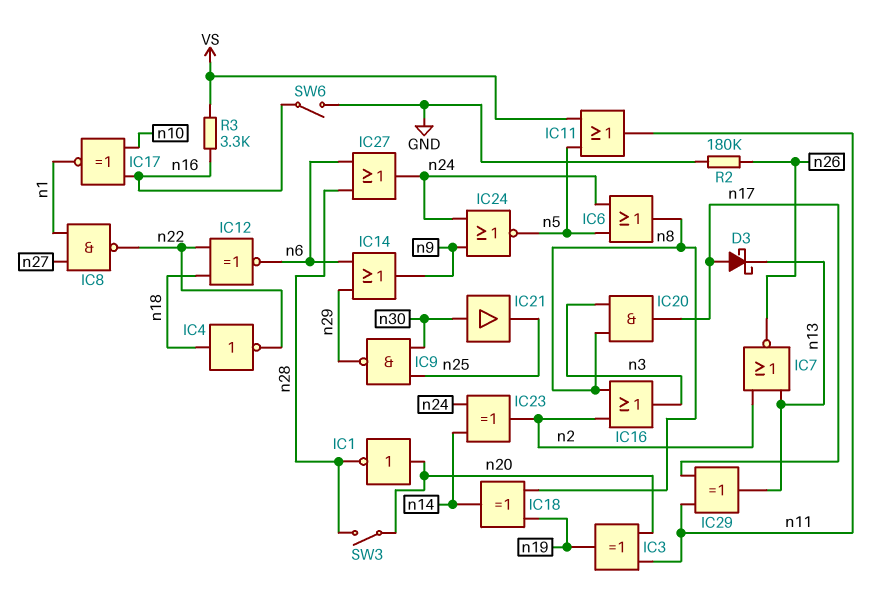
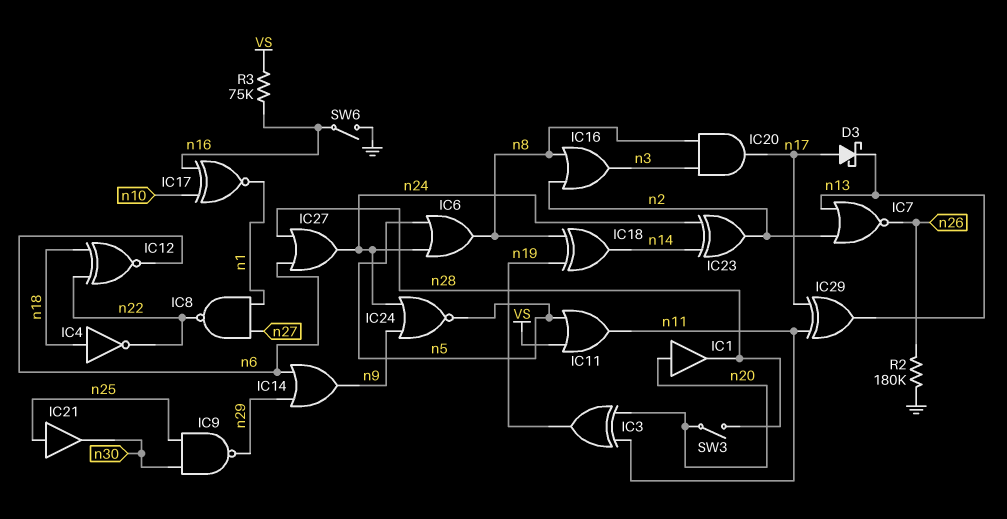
IC1: NOT (in n20, out n28) -> buffer (in n20, out n28)
IC21: buffer (in n30, out n25) -> buffer (in n25, out n30)
R3: 3.3k (VS, n16) -> 75k (VS, n16)

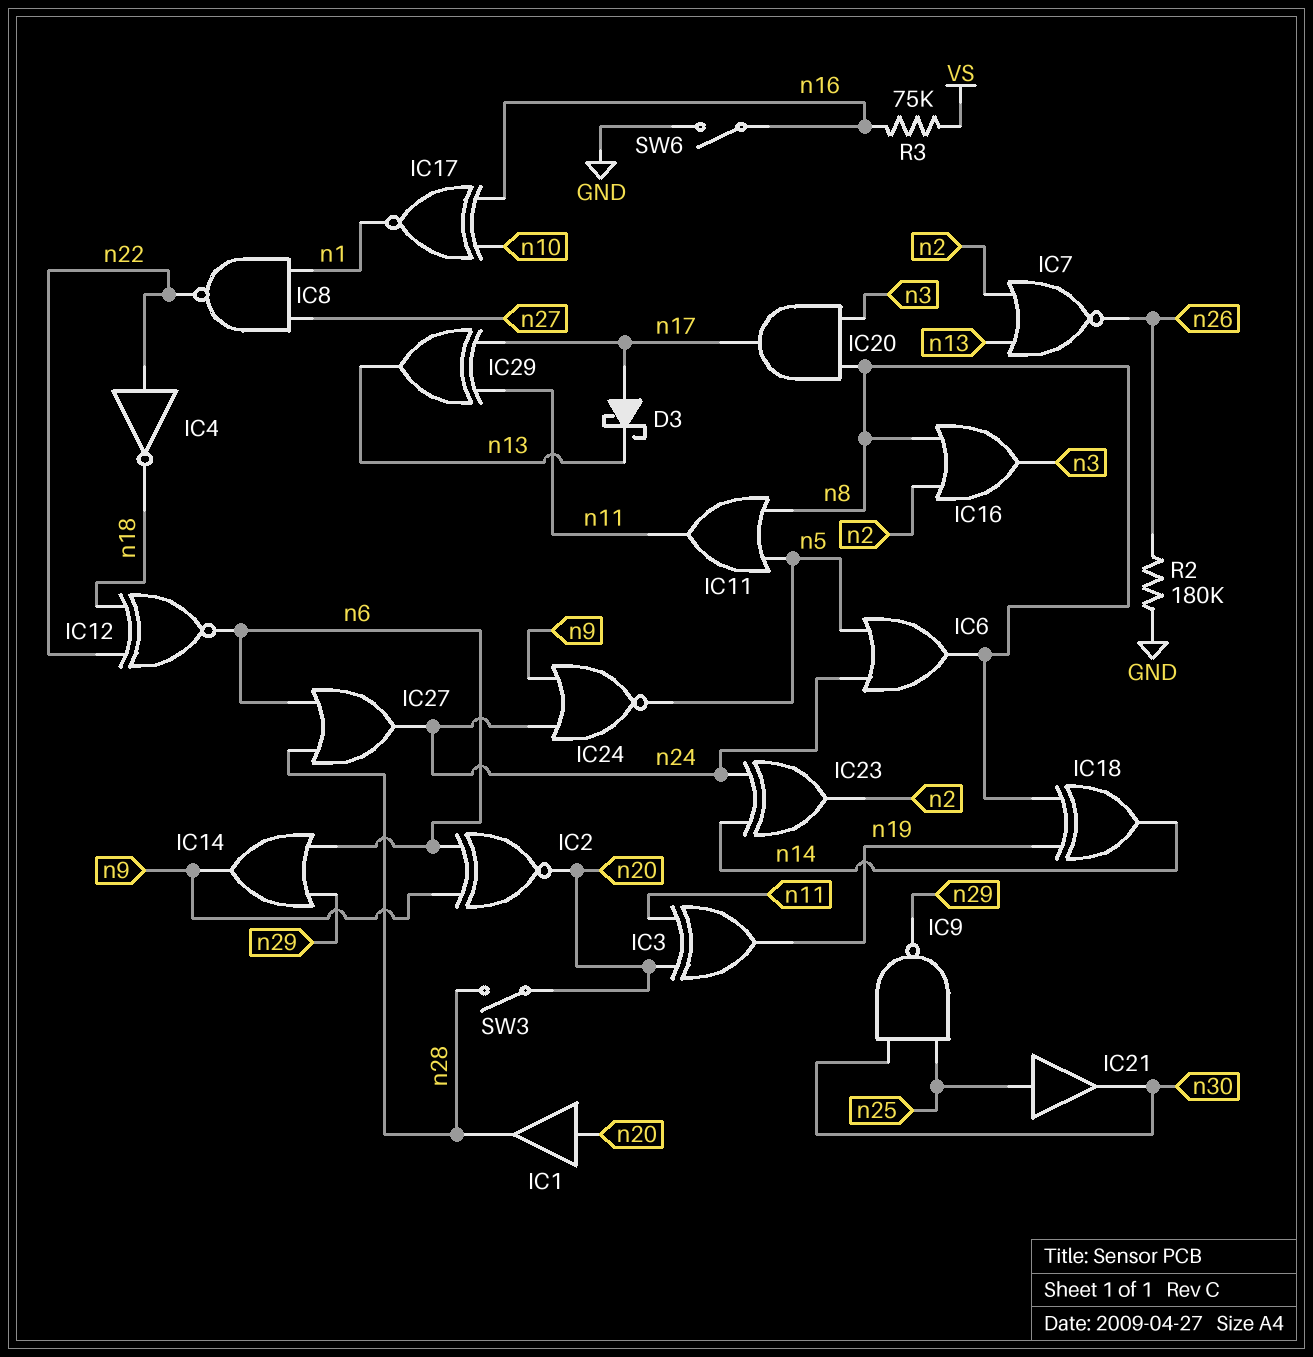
IC2: none -> XNOR (in n6, in n9, out n20)
IC4: NOT (in n18, out n22) -> NOT (in n22, out n18)
IC11: OR (in VS, in n5, out n11) -> OR (in n5, in n8, out n11)

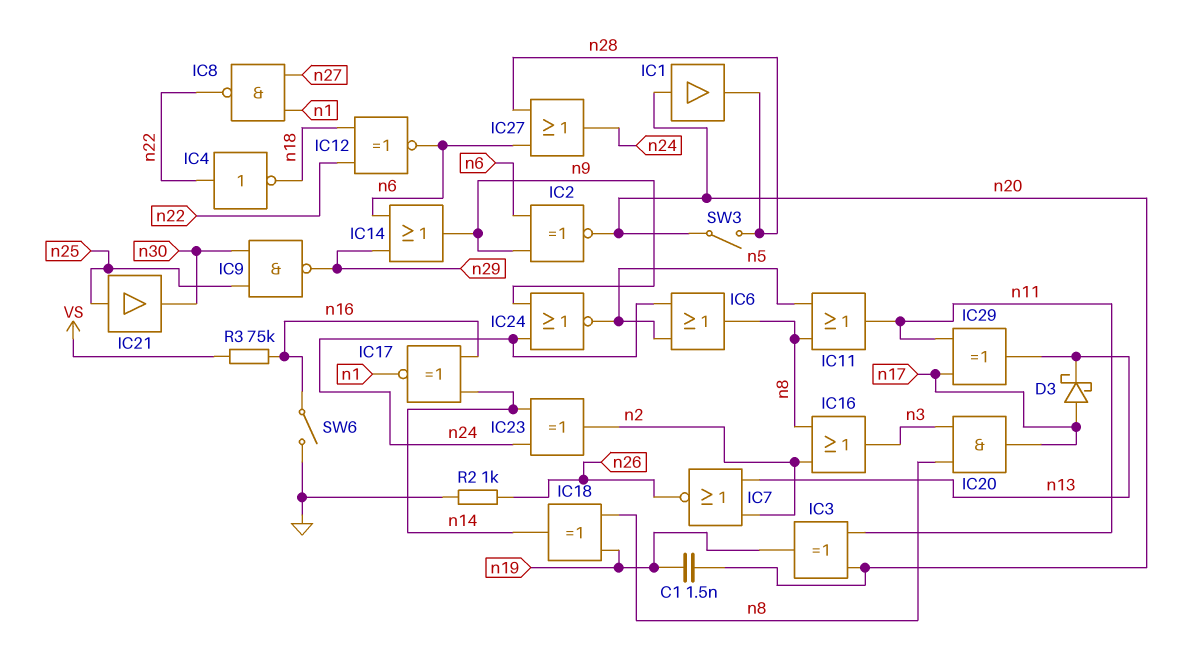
C1: none -> 1.5nF (n19, n20)
IC17: XNOR (in n10, in n16, out n1) -> XNOR (in n14, in n16, out n1)
R2: 180k (GND, n26) -> 1k (GND, n26)

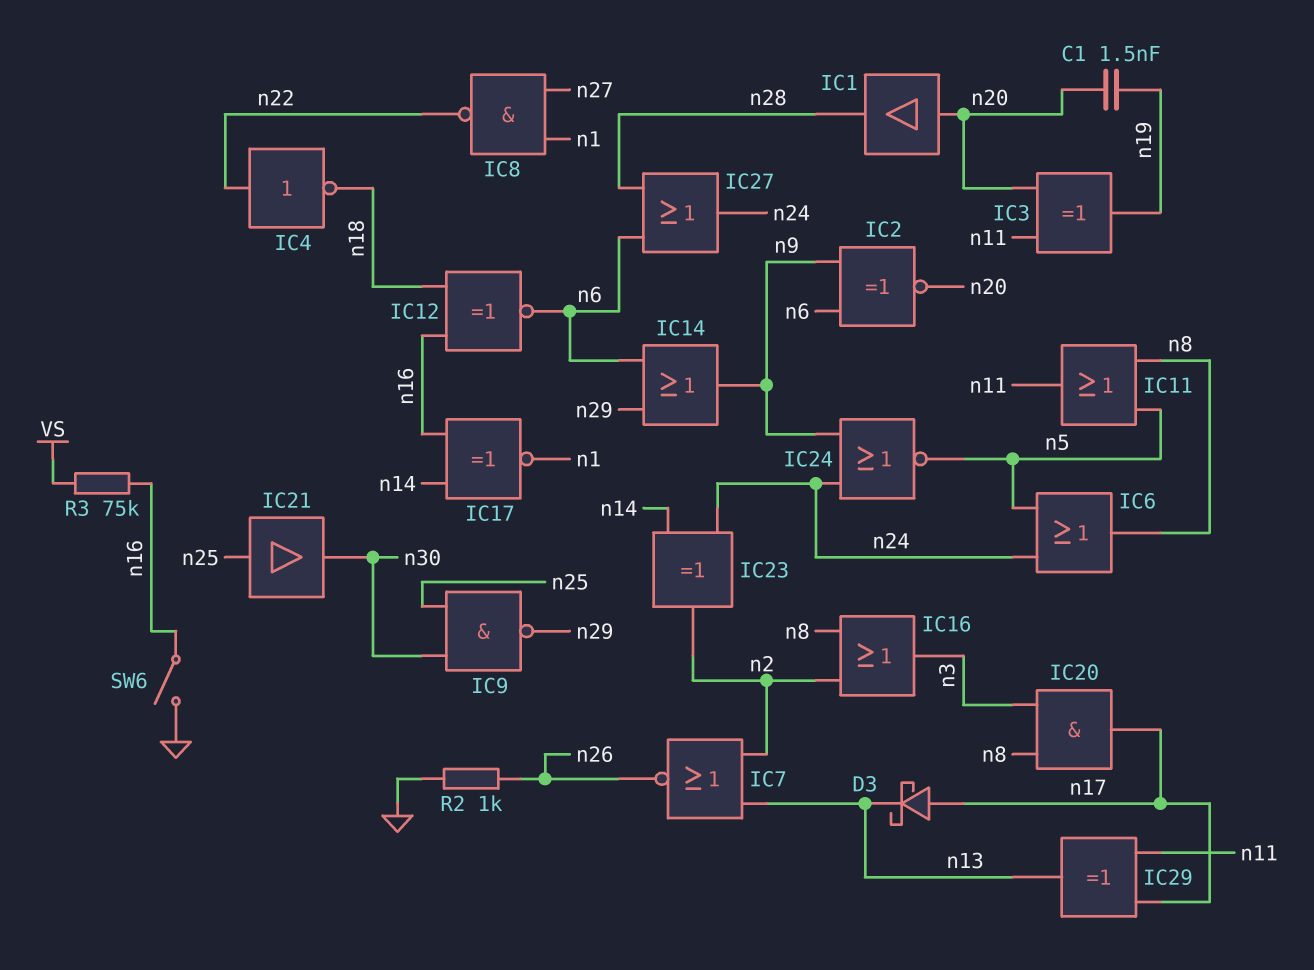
IC12: XNOR (in n18, in n22, out n6) -> XNOR (in n16, in n18, out n6)
IC18: XOR (in n8, in n19, out n14) -> none
SW3: switch (n20, n28) -> none

